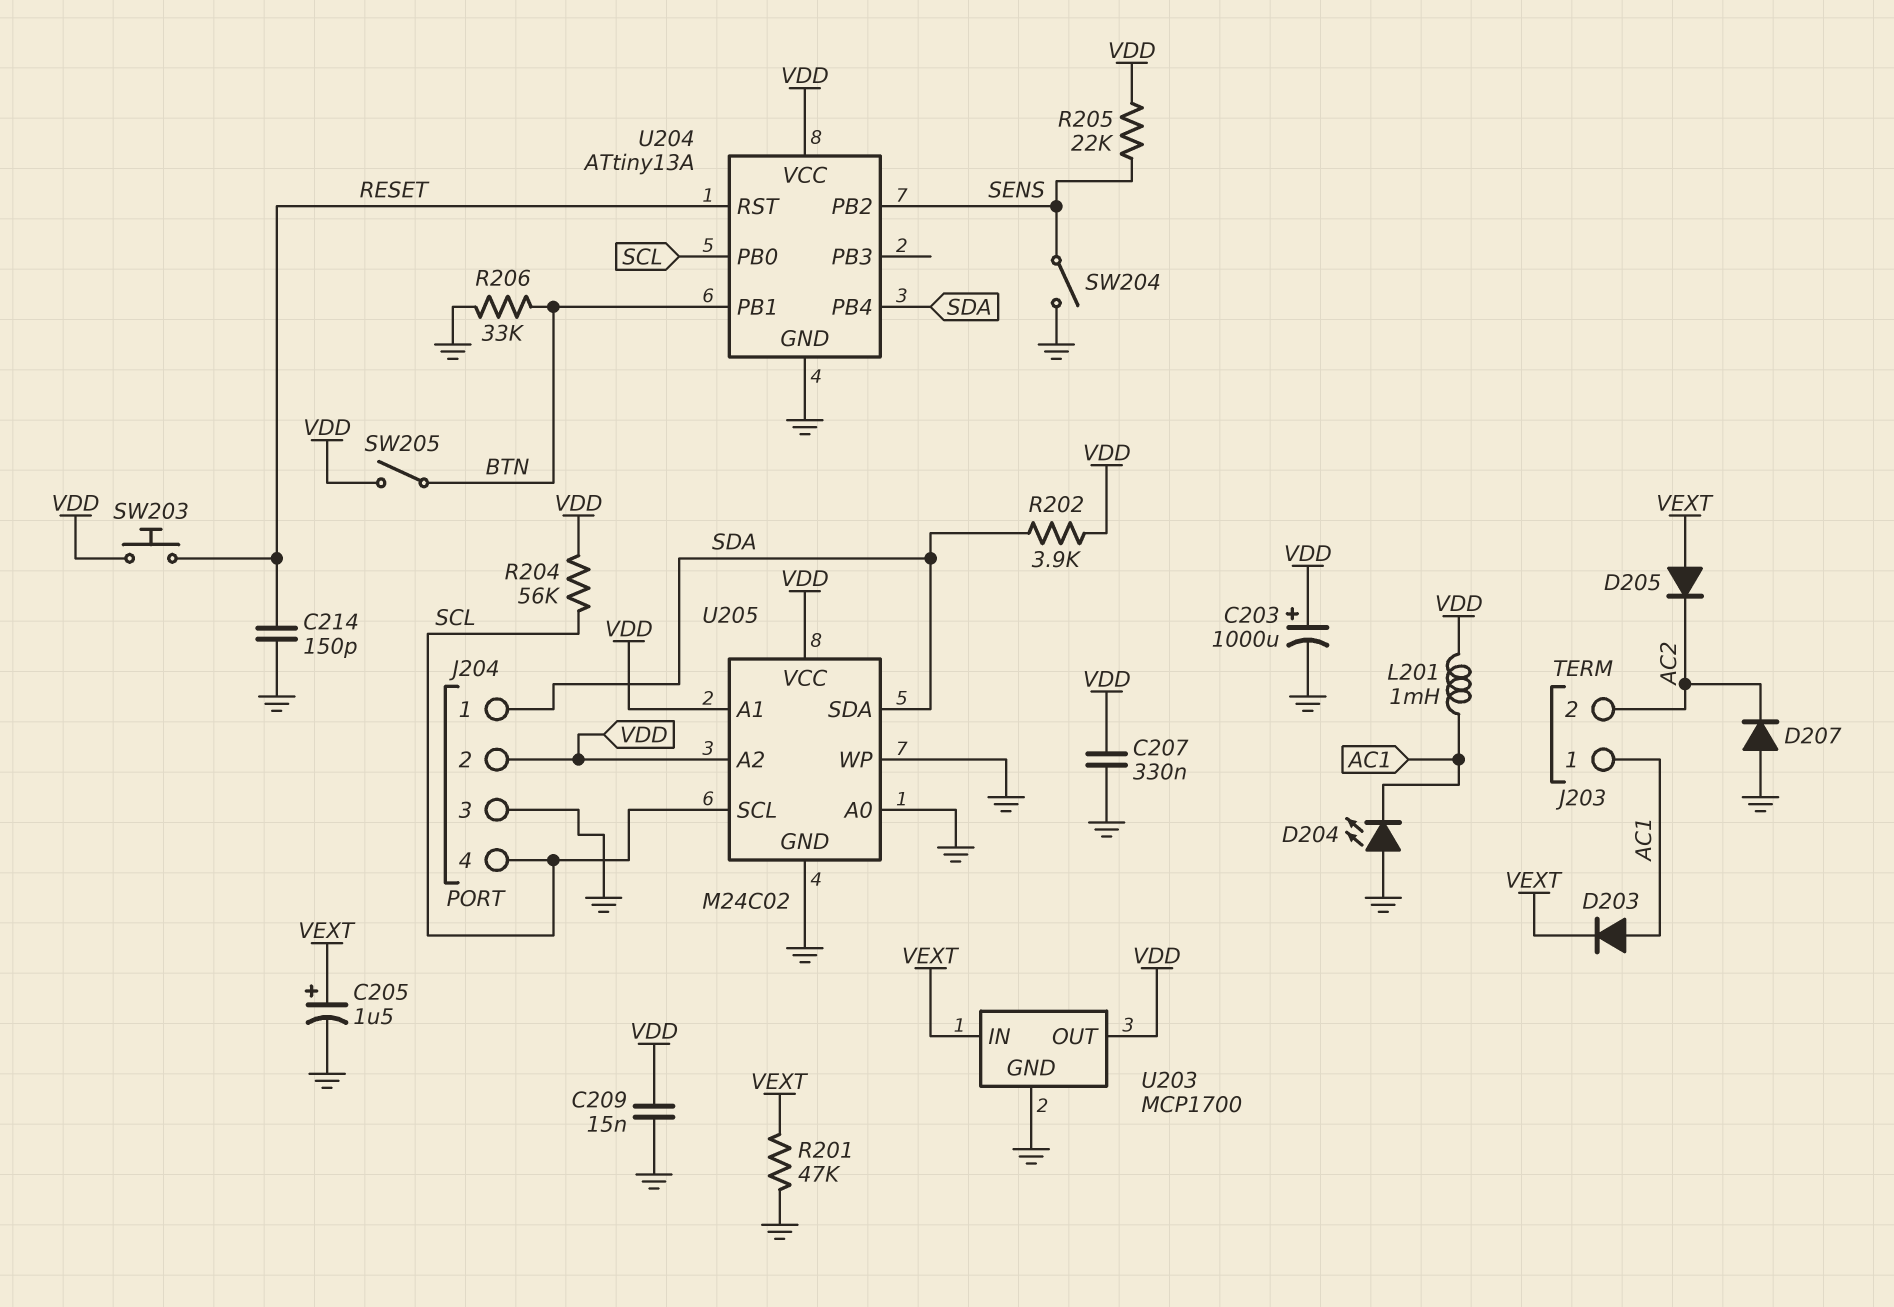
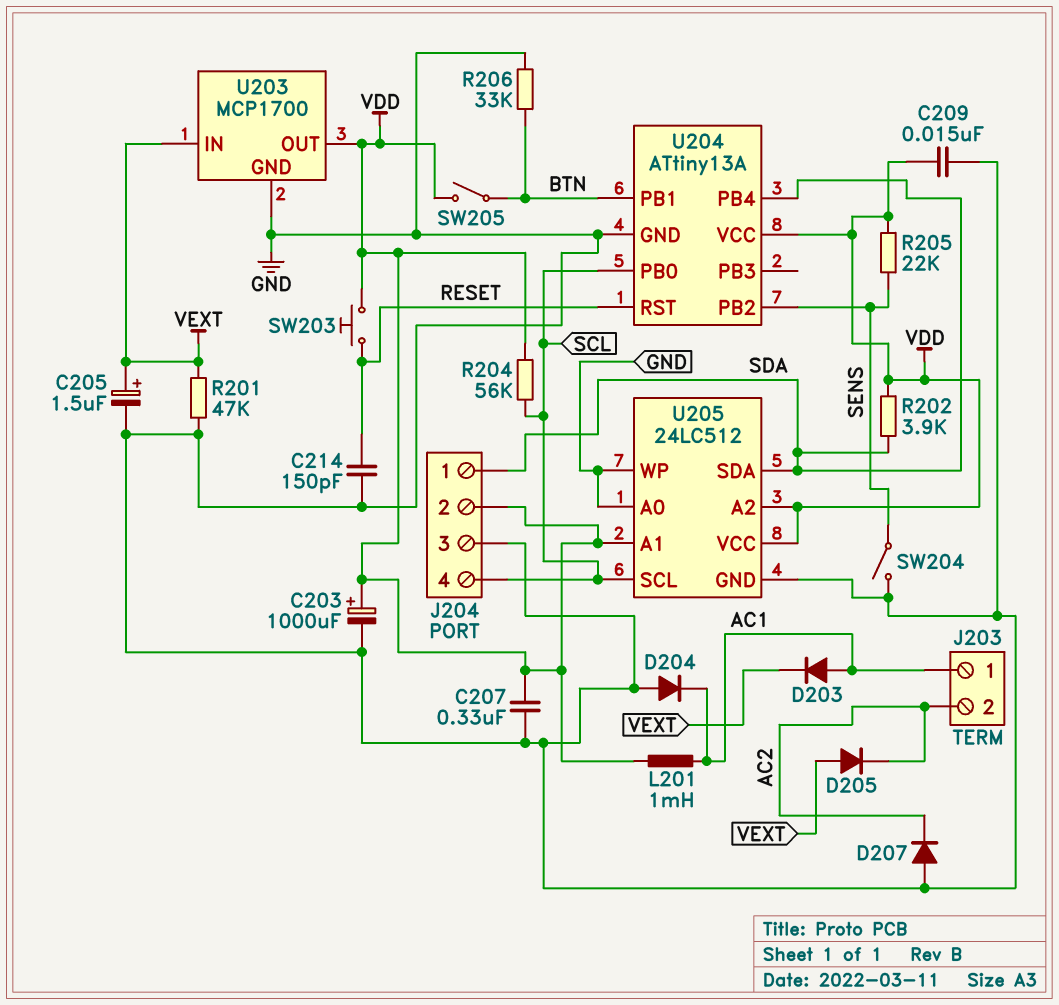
D204: LED (A GND, K AC1) -> diode (A GND, K AC1)
U205: M24C02 -> 24LC512

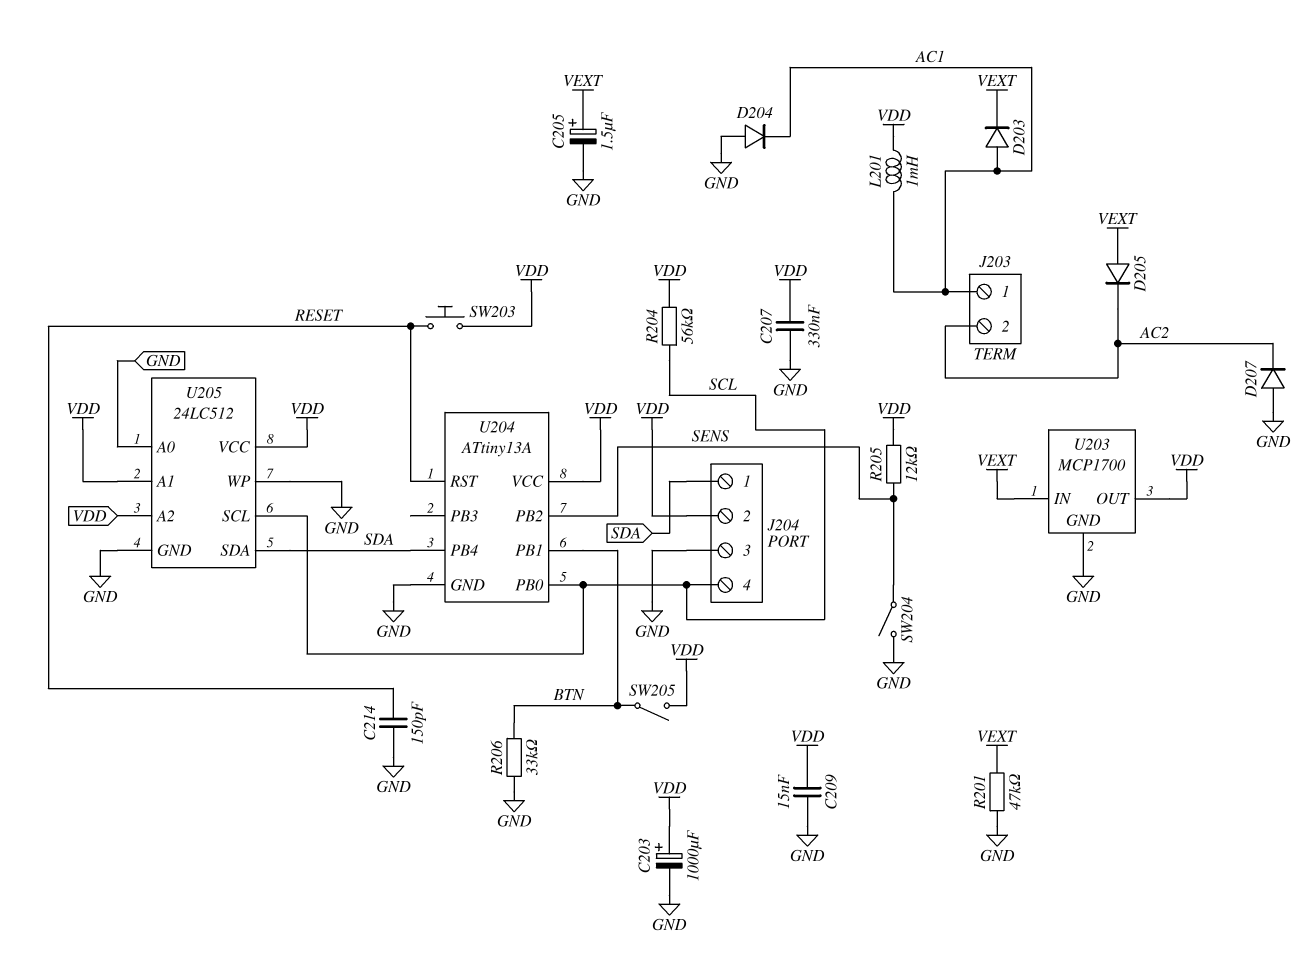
R202: 3.9k (SDA, VDD) -> none
R205: 22k (SENS, VDD) -> 12k (SENS, VDD)

